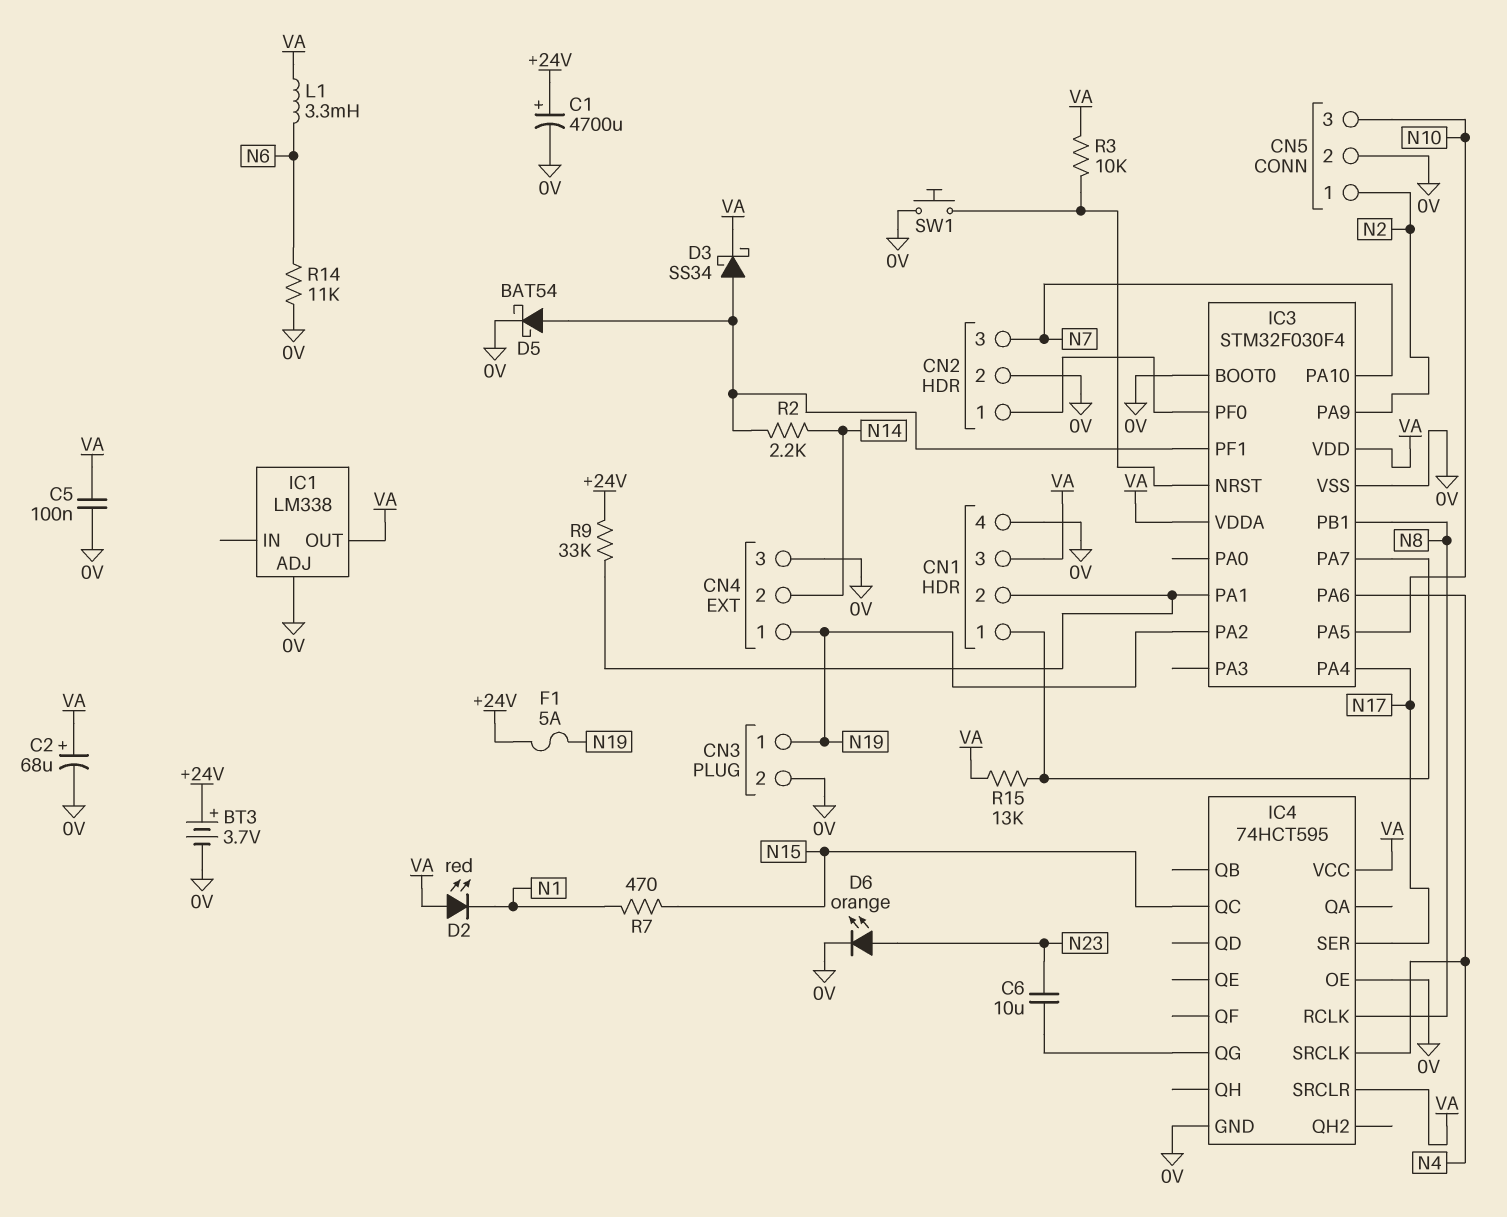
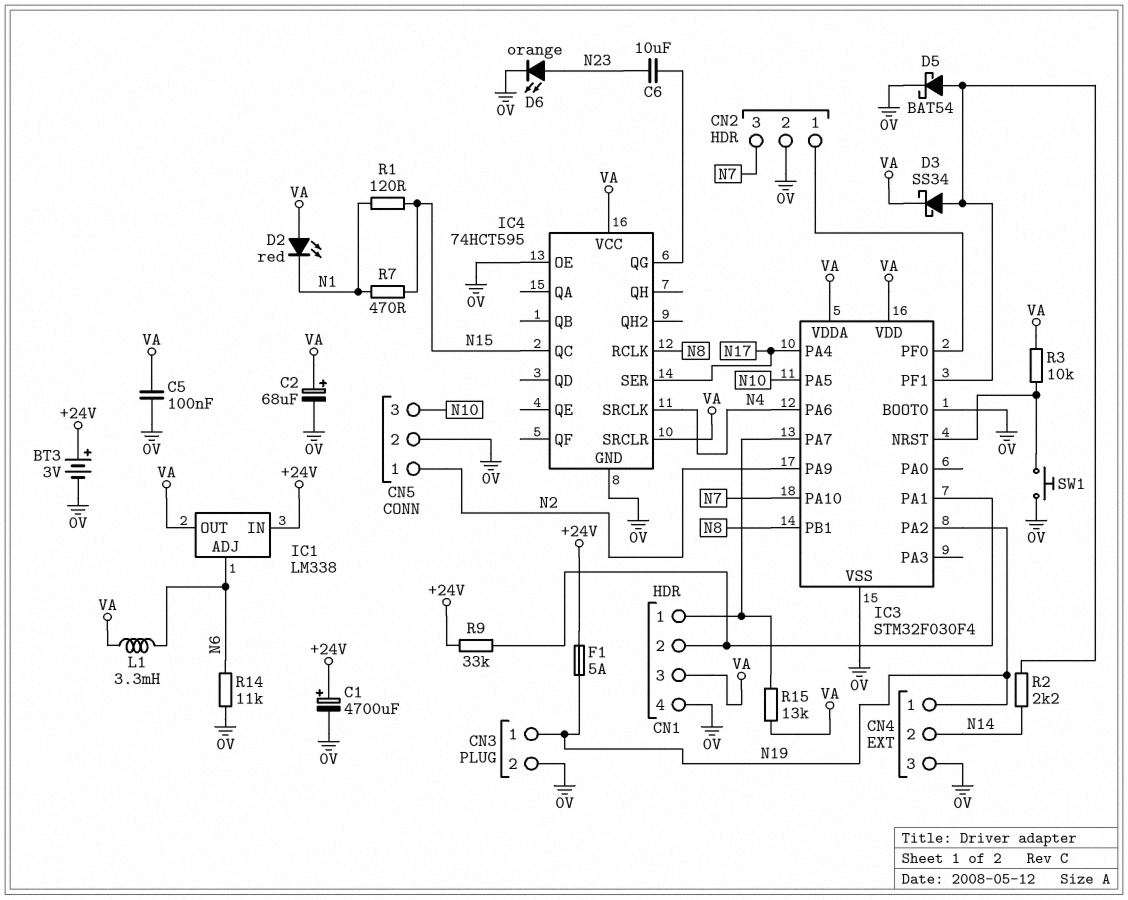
BT3: 3.7V (plus +24V, minus 0V) -> 3V (plus +24V, minus 0V)
IC1 pin ADJ: 0V -> N6
IC1 pin IN: none -> +24V
R1: none -> 120 (N1, N15)

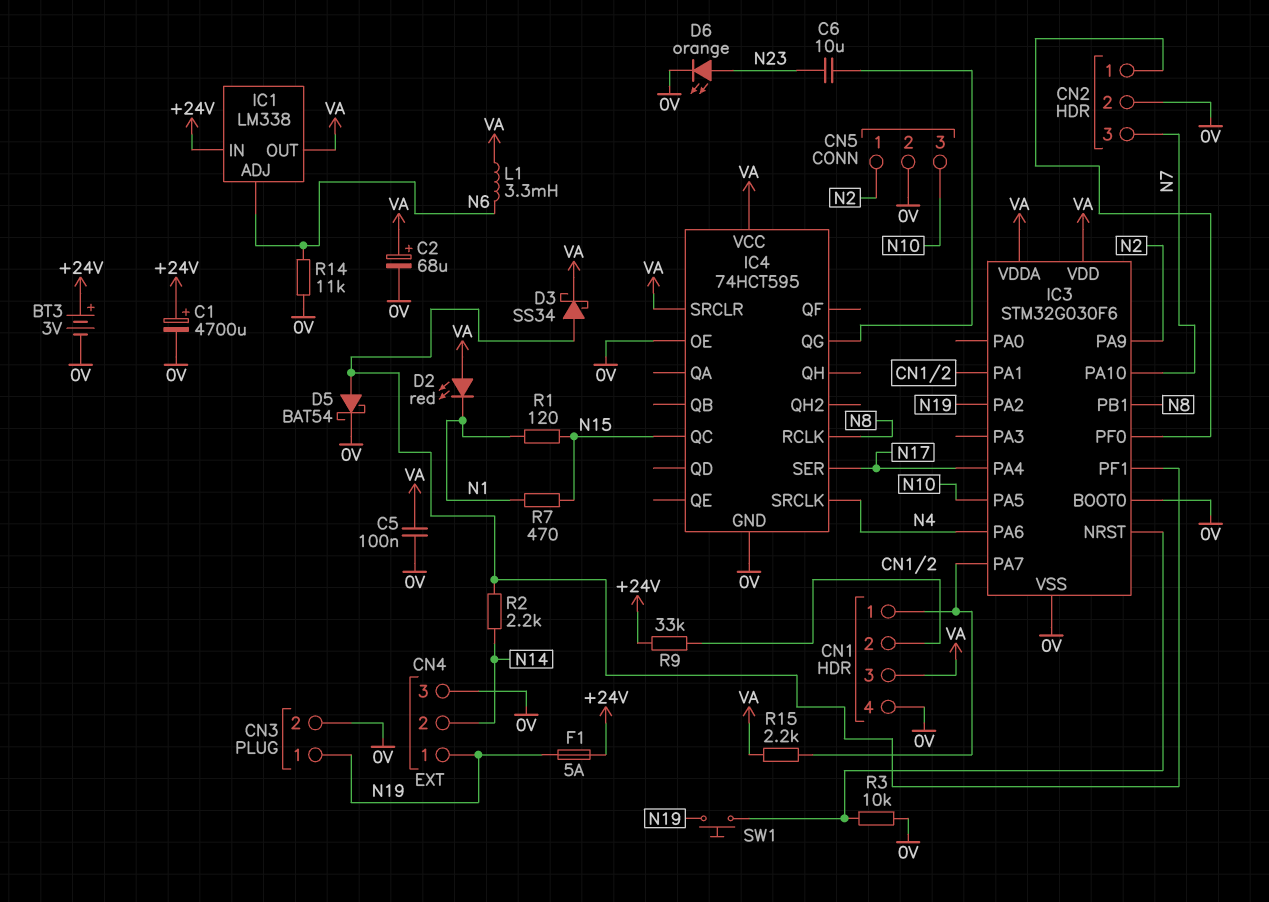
IC3: STM32F030F4 -> STM32G030F6
R3: 10k (IC3/NRST, VA) -> 10k (0V, IC3/NRST)
R15: 13k (CN1/1, VA) -> 2.2k (CN1/1, VA)
SW1: button (0V, IC3/NRST) -> button (IC3/NRST, N19)

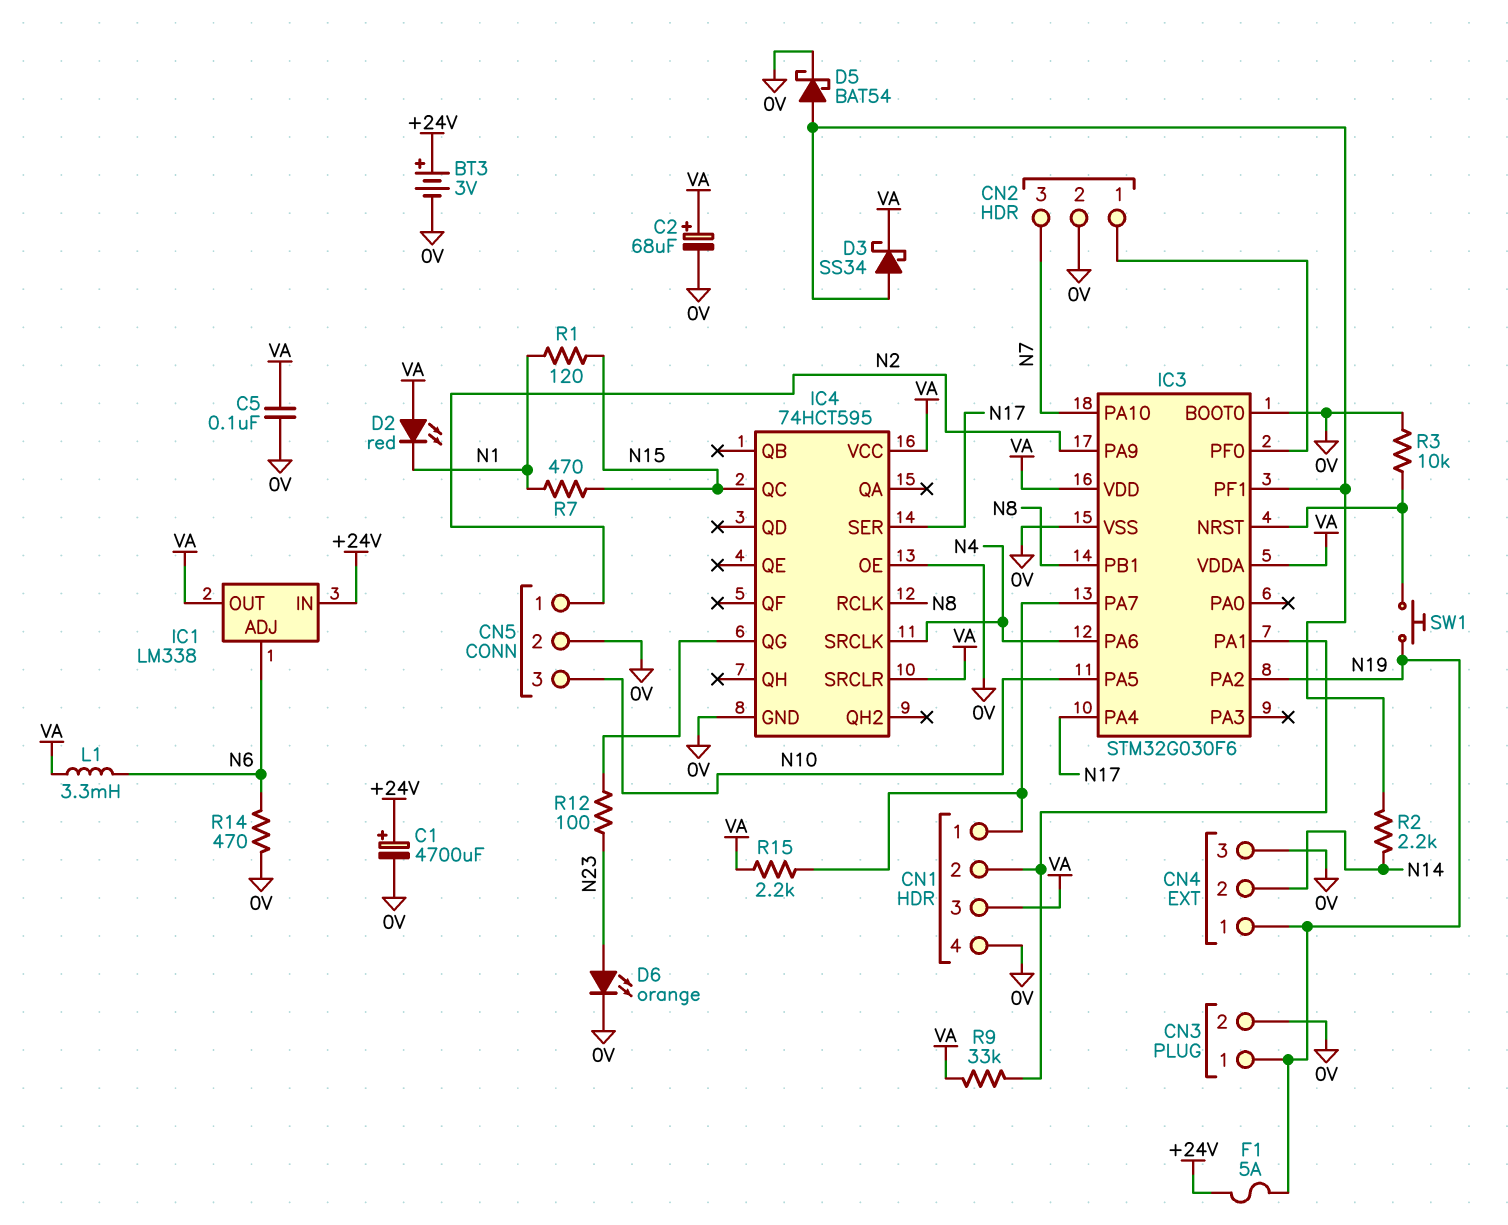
C6: 10uF (IC4/QG, N23) -> none
R9: 33k (+24V, CN1/2) -> 33k (CN1/2, VA)
R12: none -> 100 (IC4/QG, N23)
R14: 11k (0V, N6) -> 470 (0V, N6)

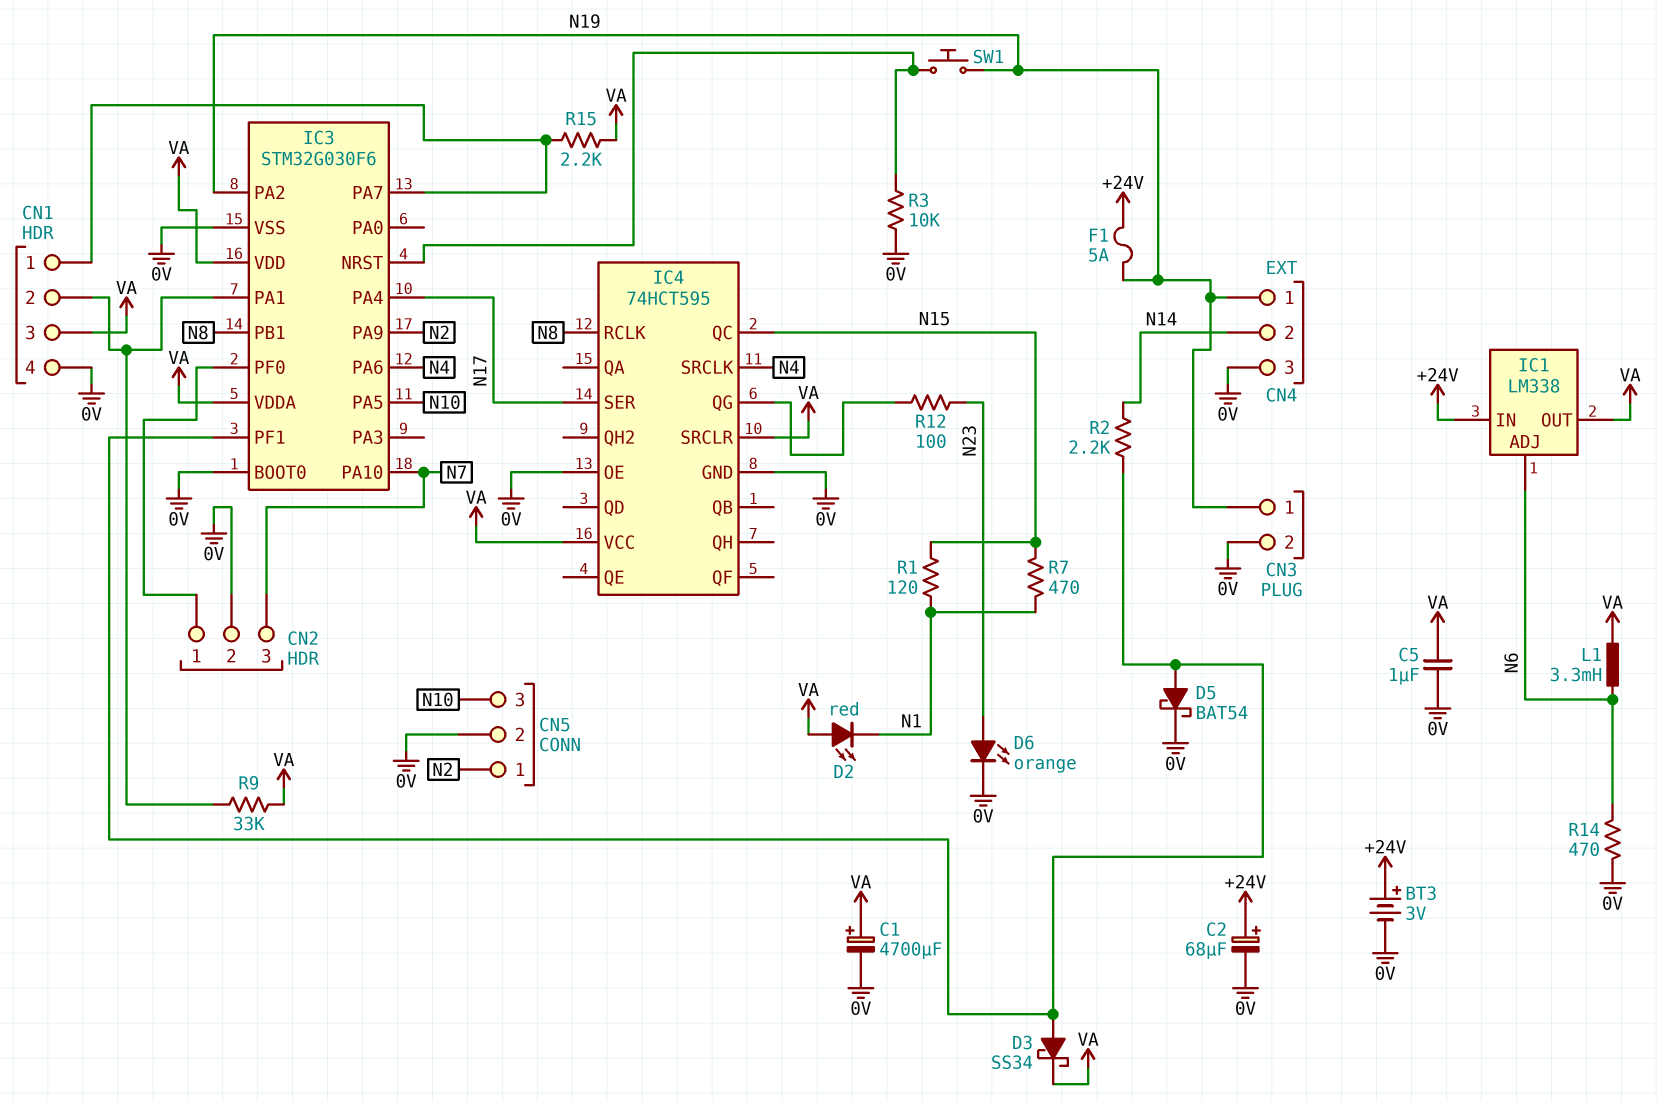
C1: 4700uF (plus +24V, minus 0V) -> 4700uF (plus VA, minus 0V)
C2: 68uF (plus VA, minus 0V) -> 68uF (plus +24V, minus 0V)
C5: 100nF (0V, VA) -> 1uF (0V, VA)

